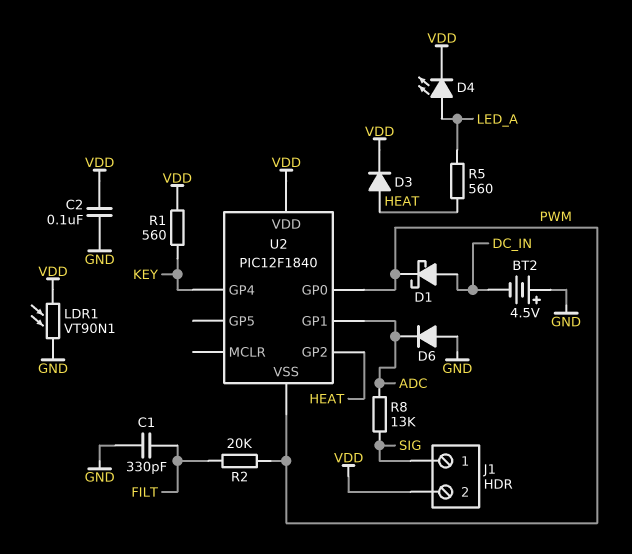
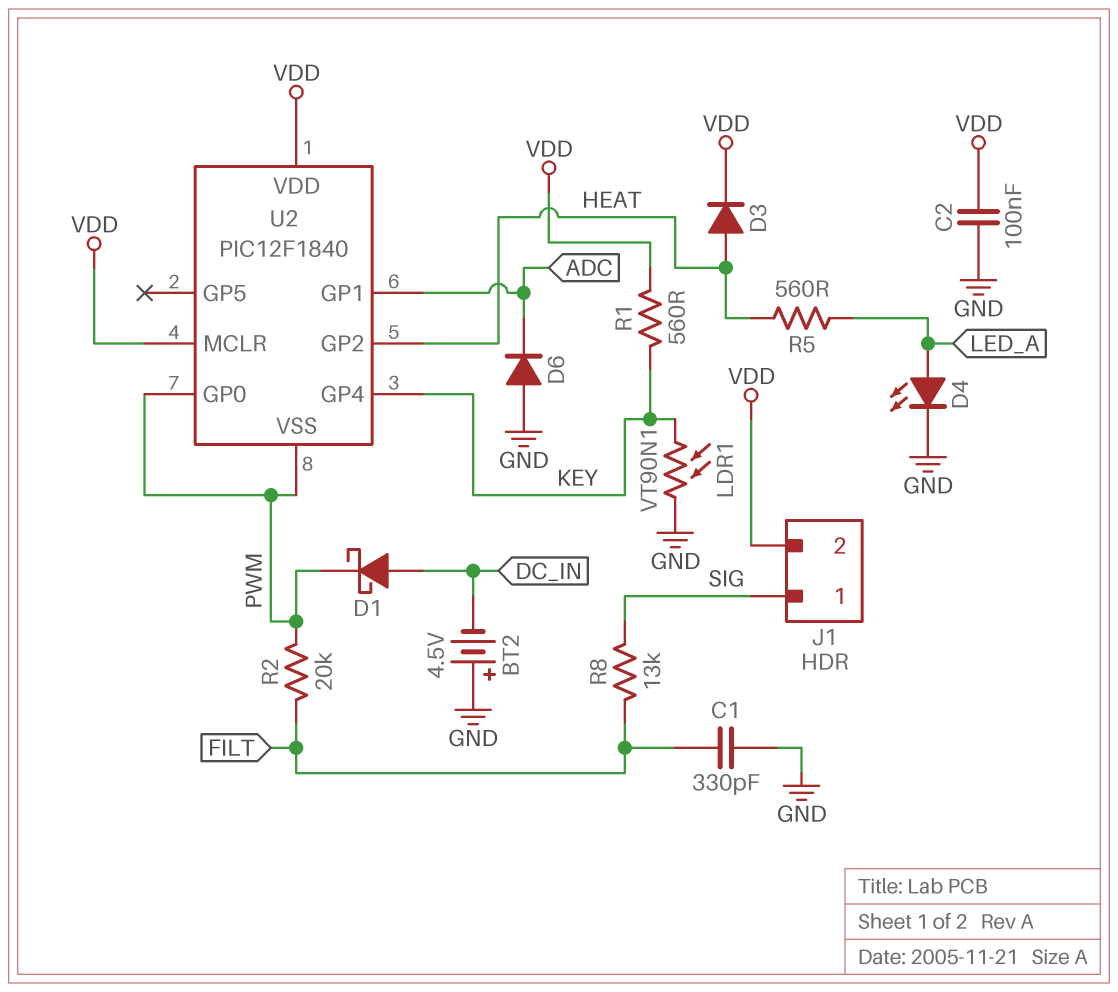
D4: LED (A LED_A, K VDD) -> LED (A LED_A, K GND)
LDR1: VT90N1 (GND, VDD) -> VT90N1 (GND, KEY)
R8: 13k (ADC, SIG) -> 13k (FILT, SIG)
U2 pin MCLR: none -> VDD

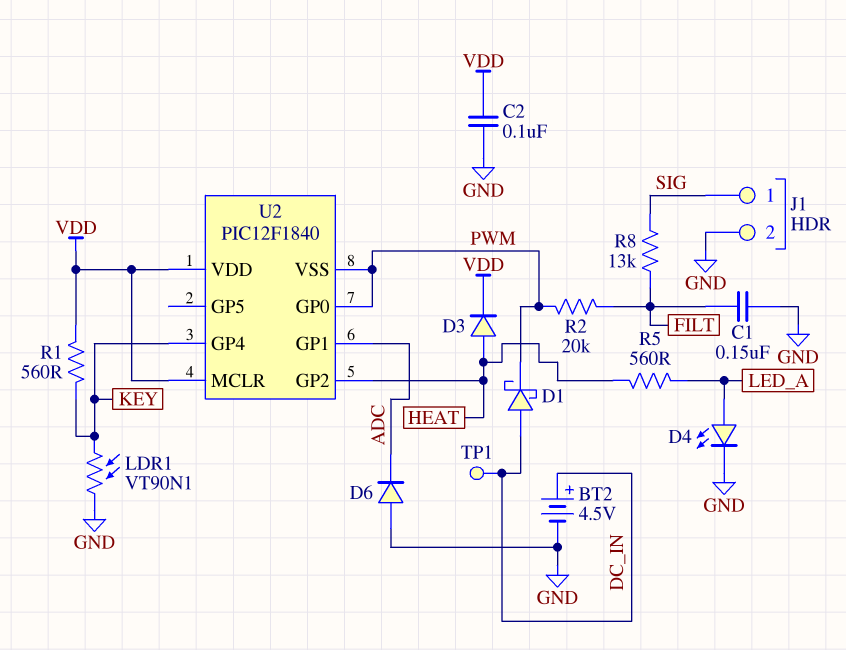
BT2: 4.5V (plus GND, minus DC_IN) -> 4.5V (plus DC_IN, minus GND)
C1: 330pF (FILT, GND) -> 150nF (FILT, GND)
J1 pin 2: VDD -> GND
TP1: none -> test point (DC_IN)

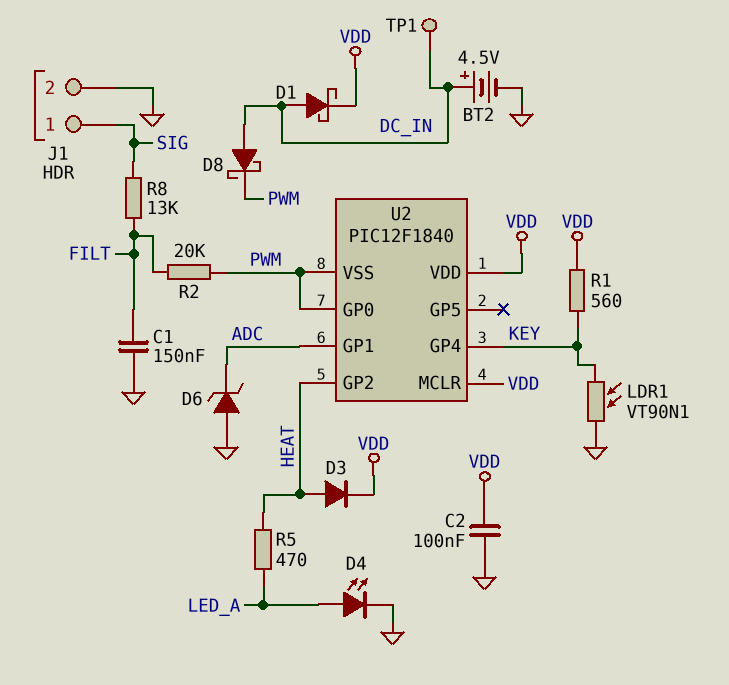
D1: schottky (A DC_IN, K PWM) -> schottky (A DC_IN, K VDD)
D6: diode (A GND, K ADC) -> zener (A GND, K ADC)
D8: none -> schottky (A DC_IN, K PWM)
R5: 560 (HEAT, LED_A) -> 470 (HEAT, LED_A)

